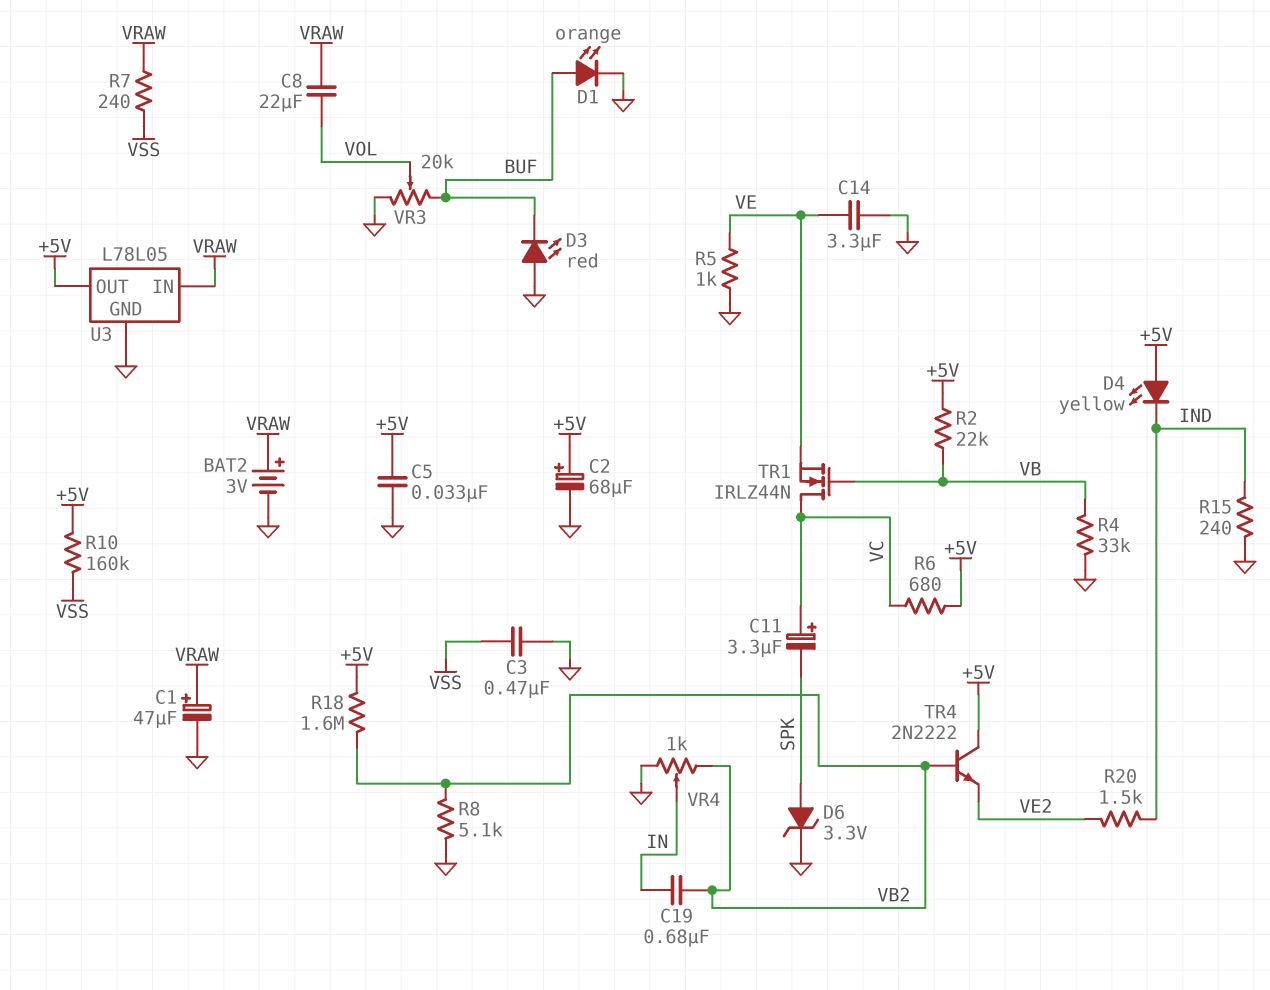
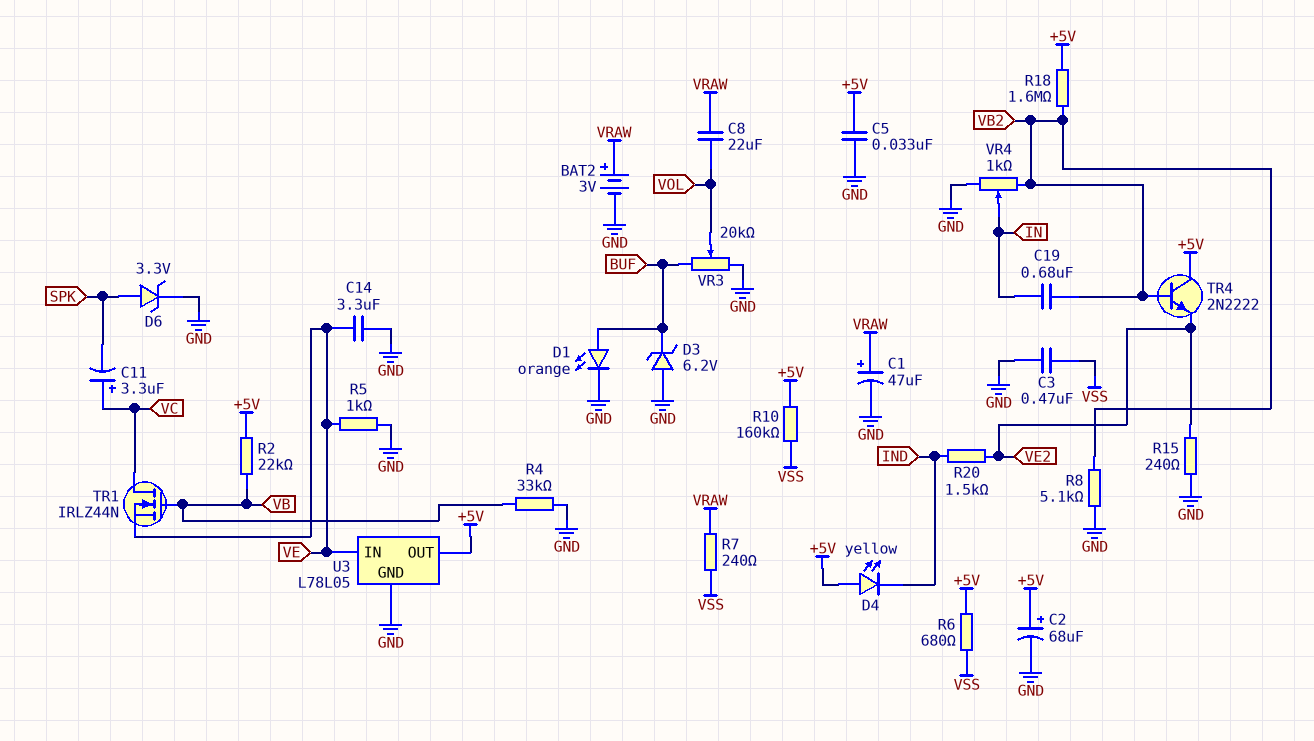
D3: LED red (A GND, K BUF) -> zener 6.2V (A GND, K BUF)
R6: 680 (+5V, VC) -> 680 (+5V, VSS)
R15: 240 (GND, IND) -> 240 (GND, VE2)
U3 pin IN: VRAW -> VE

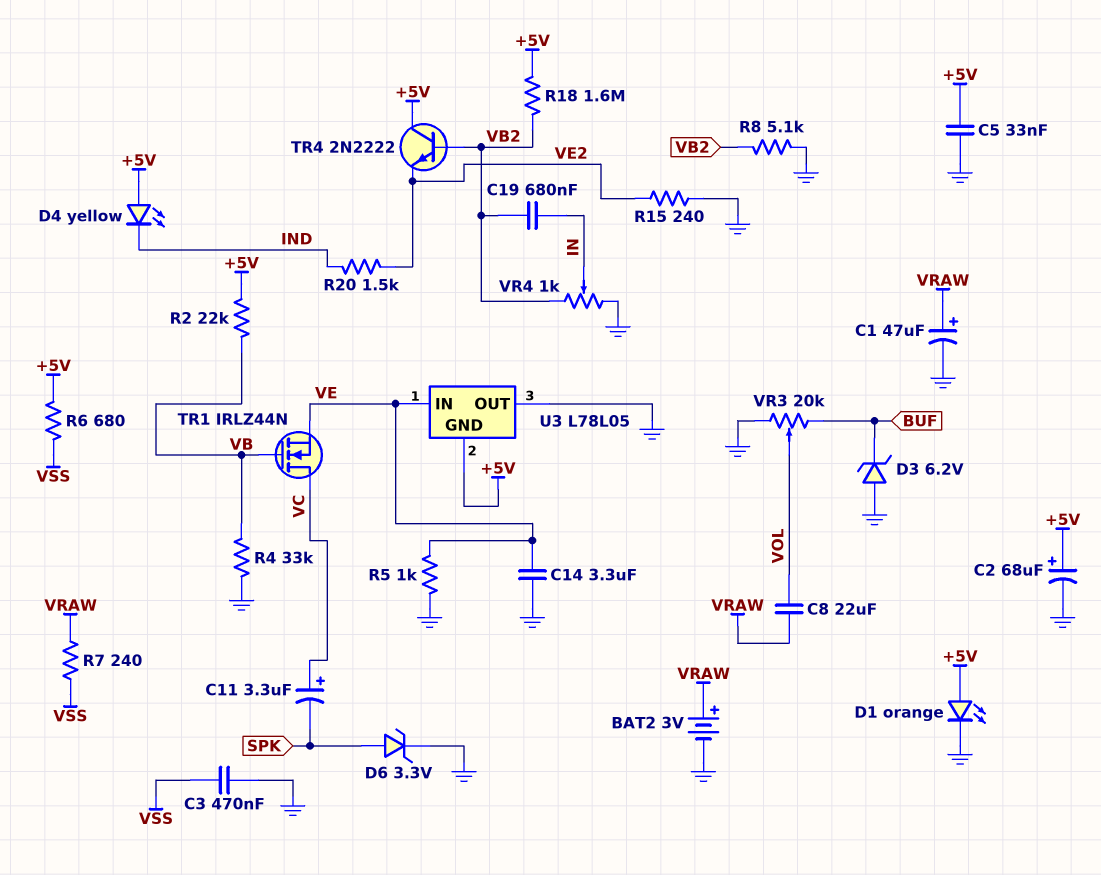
D1: LED orange (A BUF, K GND) -> LED orange (A +5V, K GND)
R10: 160k (+5V, VSS) -> none
U3 pin GND: GND -> +5V
U3 pin OUT: +5V -> GND

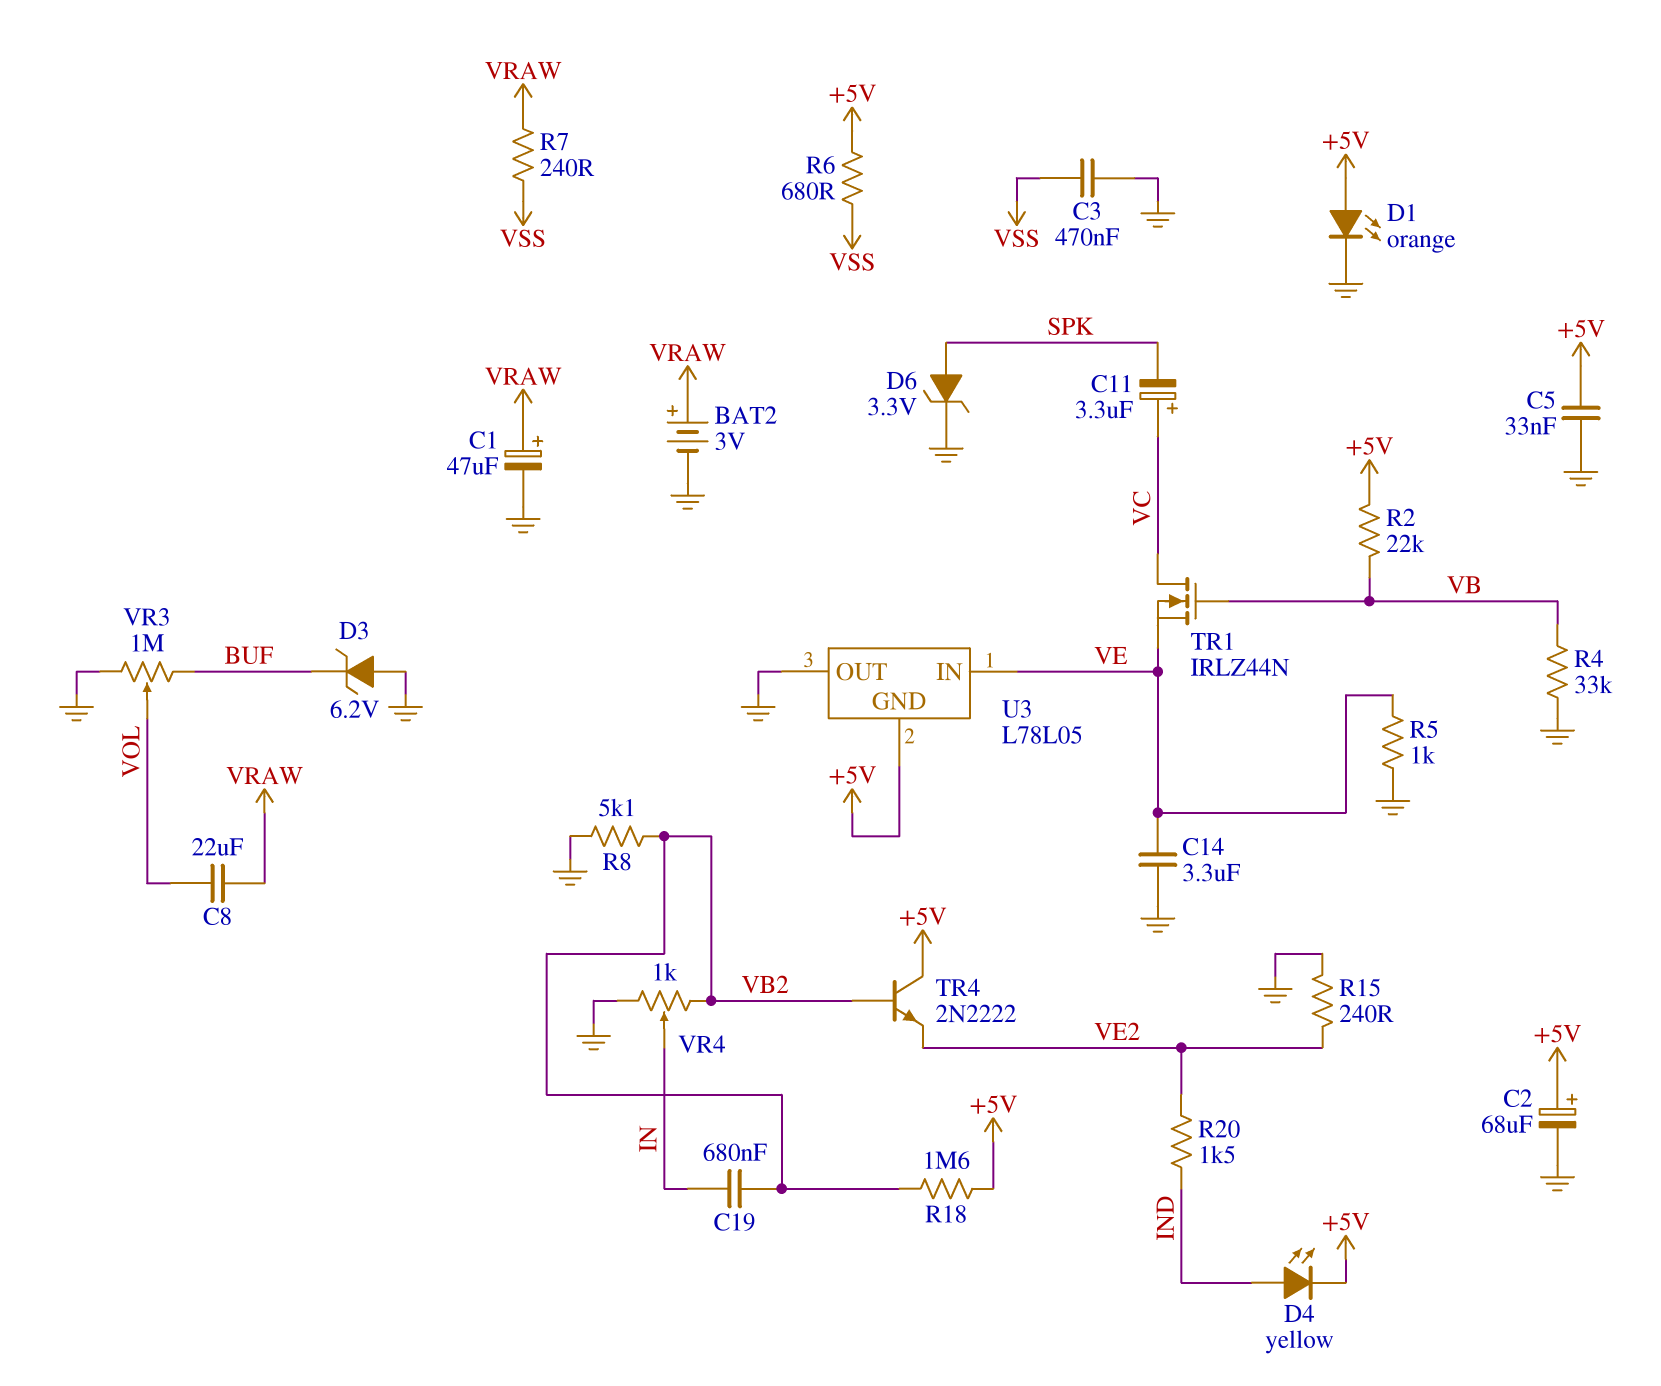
D4: LED yellow (A +5V, K IND) -> LED yellow (A IND, K +5V)
VR3: 20k (BUF, GND, wiper VOL) -> 1M (BUF, GND, wiper VOL)

